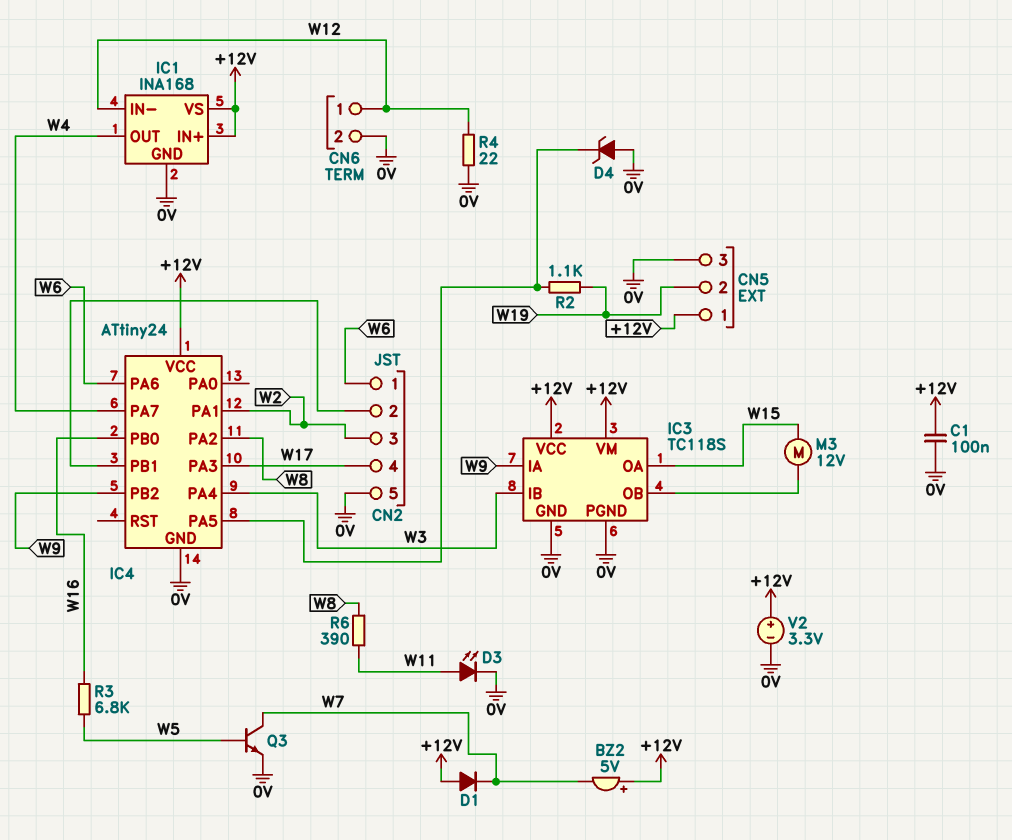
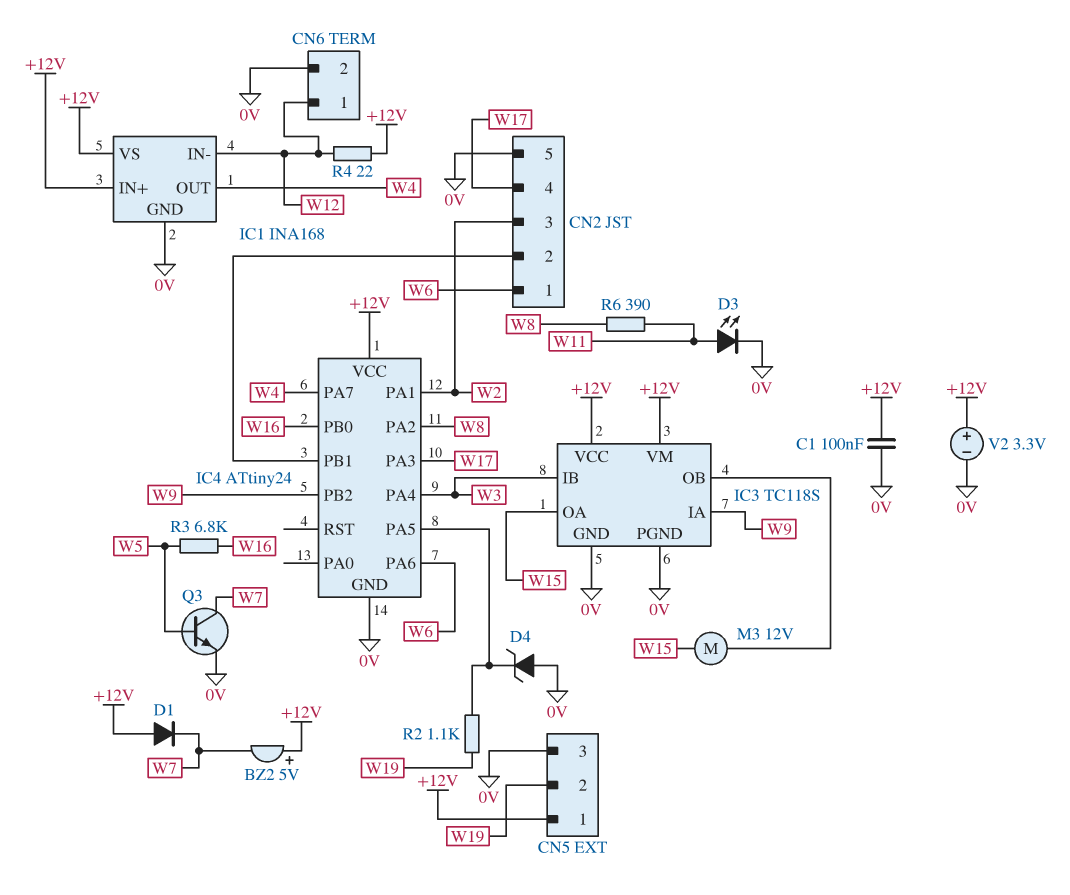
R4: 22 (0V, W12) -> 22 (+12V, W12)

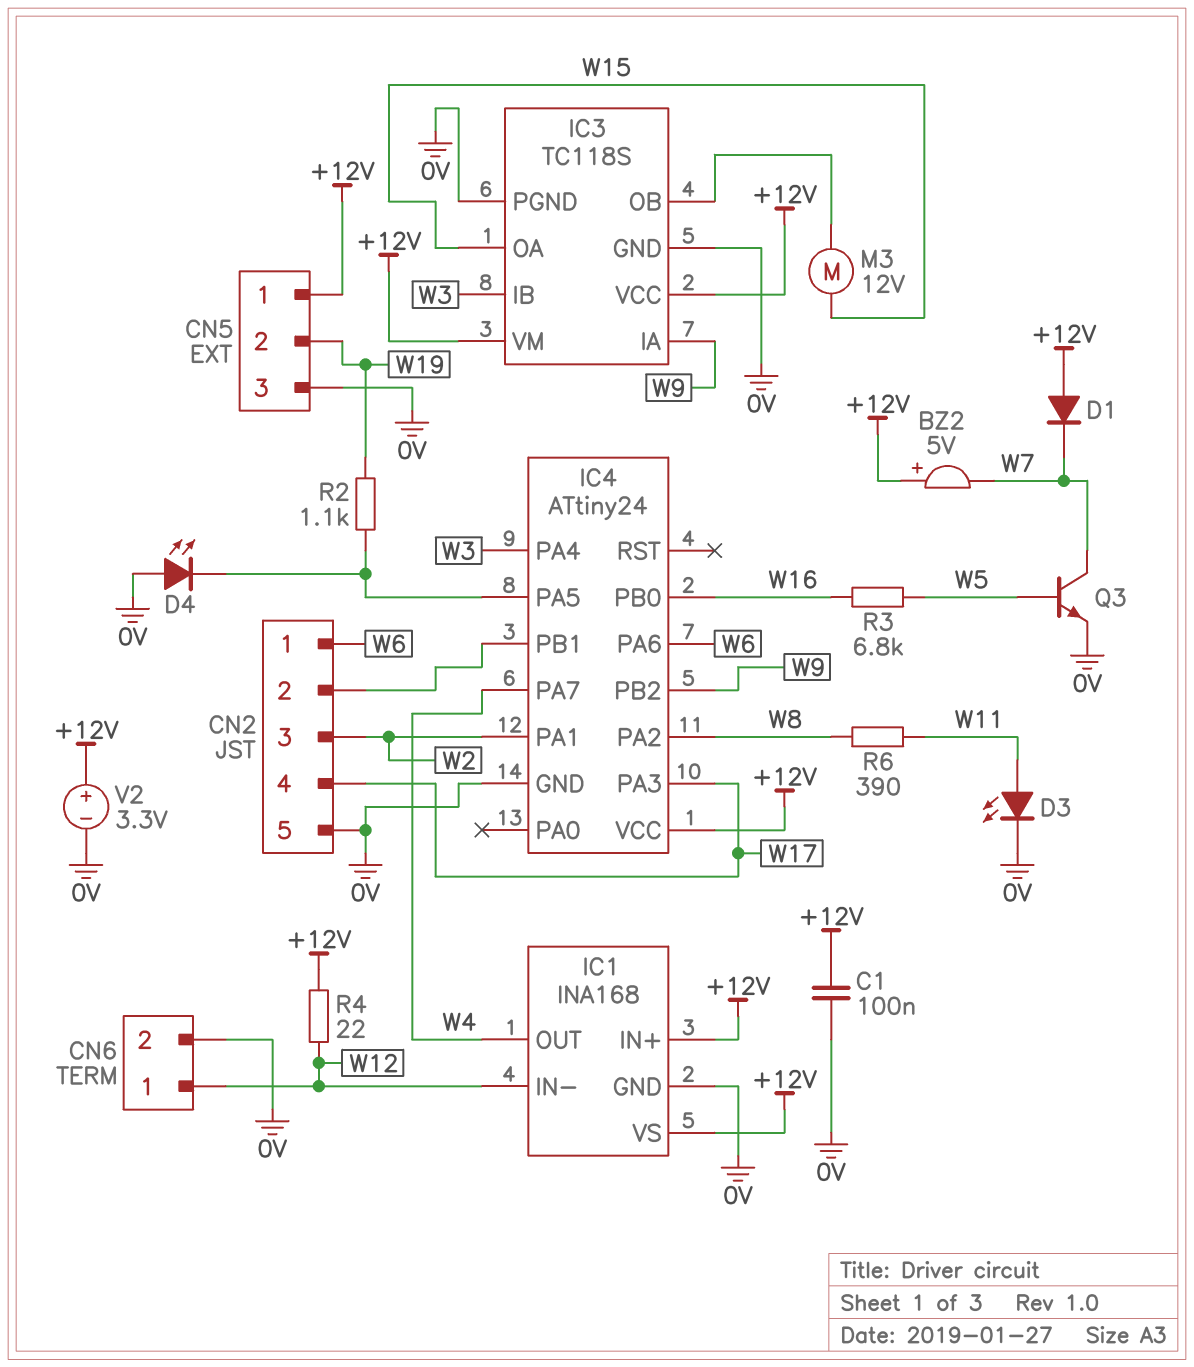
D4: zener (A 0V, K IC4/PA5) -> LED (A 0V, K IC4/PA5)

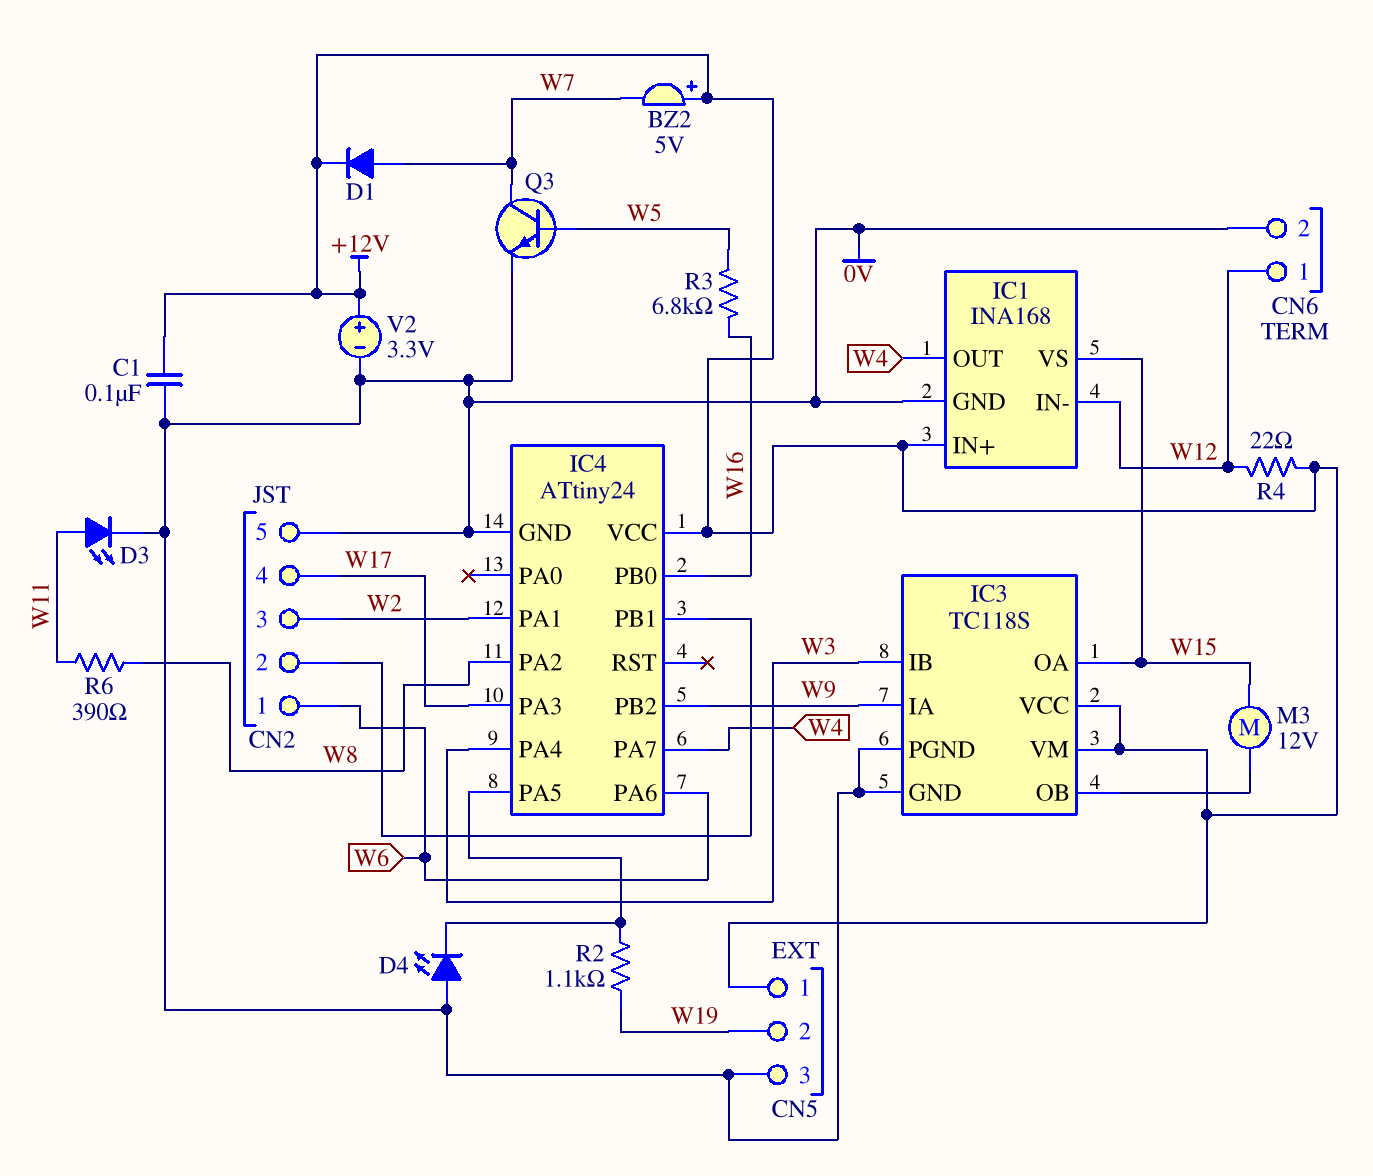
D1: diode (A +12V, K W7) -> diode (A W7, K +12V)
IC1 pin VS: +12V -> W15

